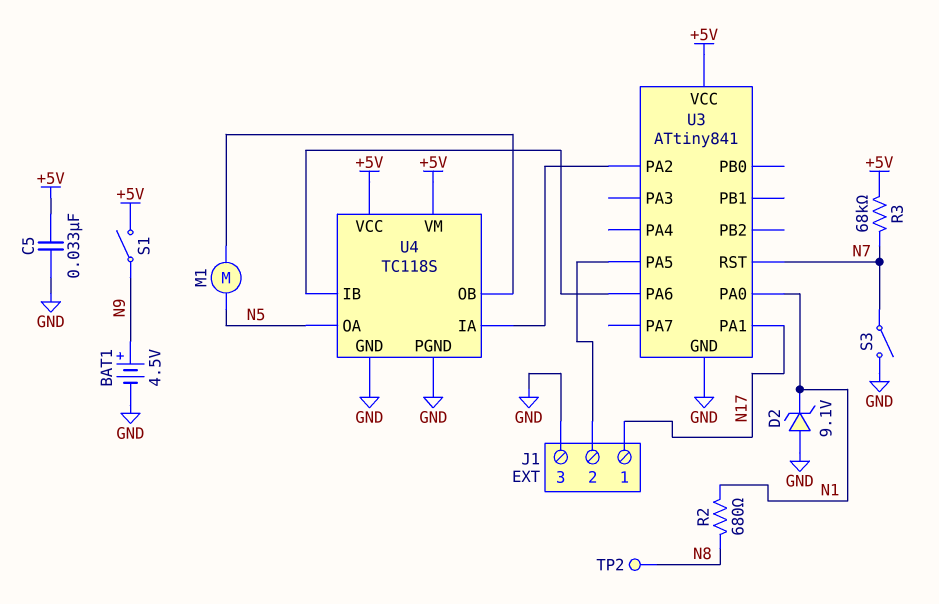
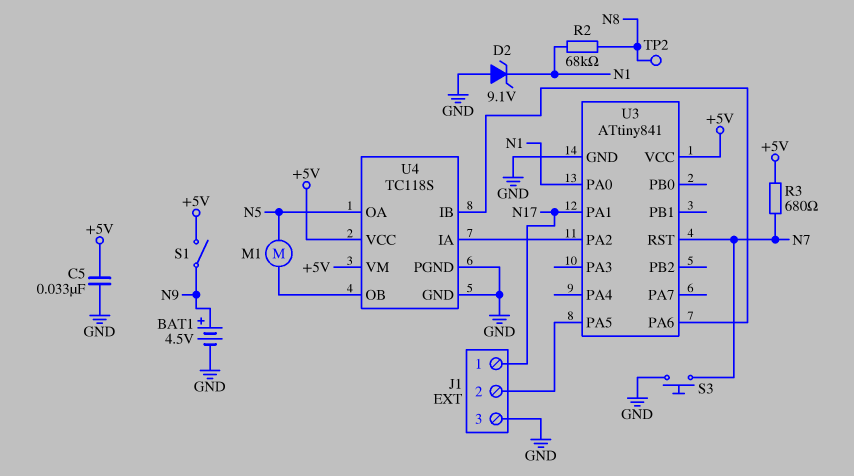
R2: 680 (N1, N8) -> 68k (N1, N8)
R3: 68k (+5V, N7) -> 680 (+5V, N7)
S3: switch (GND, N7) -> button (GND, N7)

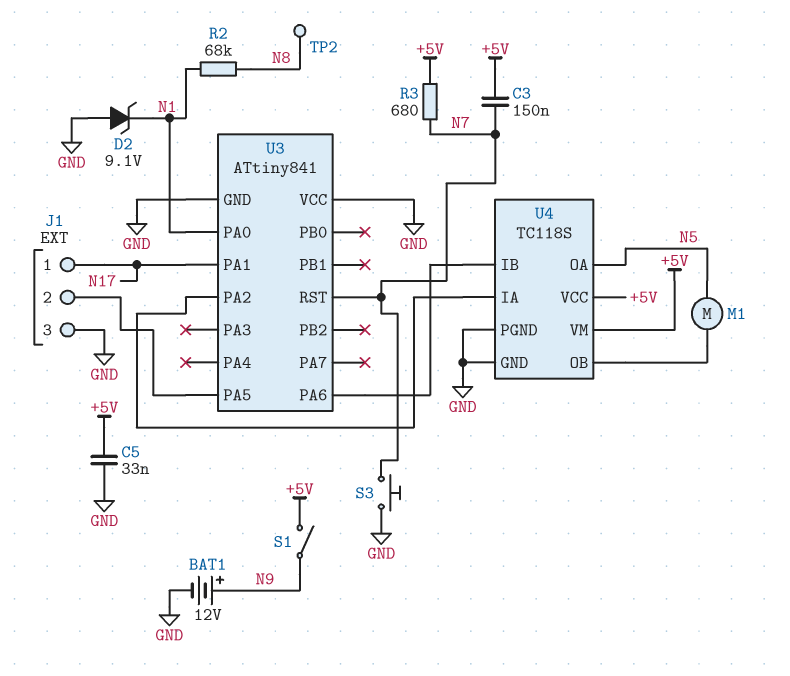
BAT1: 4.5V (plus N9, minus GND) -> 12V (plus N9, minus GND)
C3: none -> 150nF (+5V, N7)
U3 pin VCC: +5V -> GND

